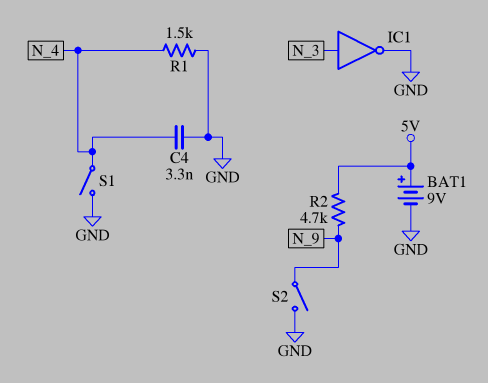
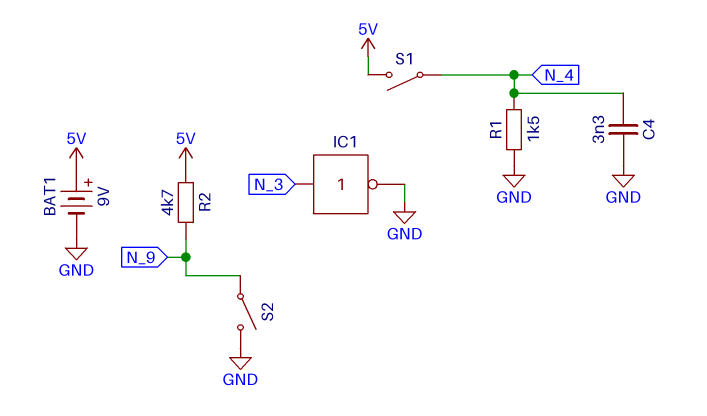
S1: switch (GND, N_4) -> switch (5V, N_4)

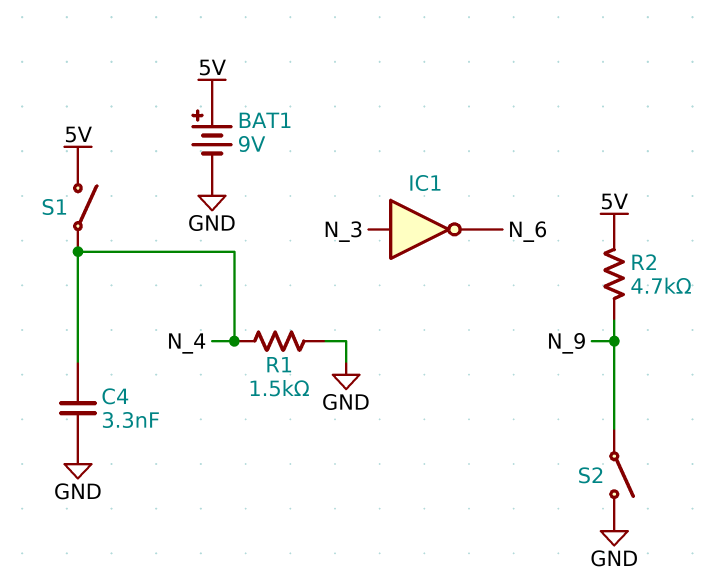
IC1: NOT (in N_3, out GND) -> NOT (in N_3, out N_6)

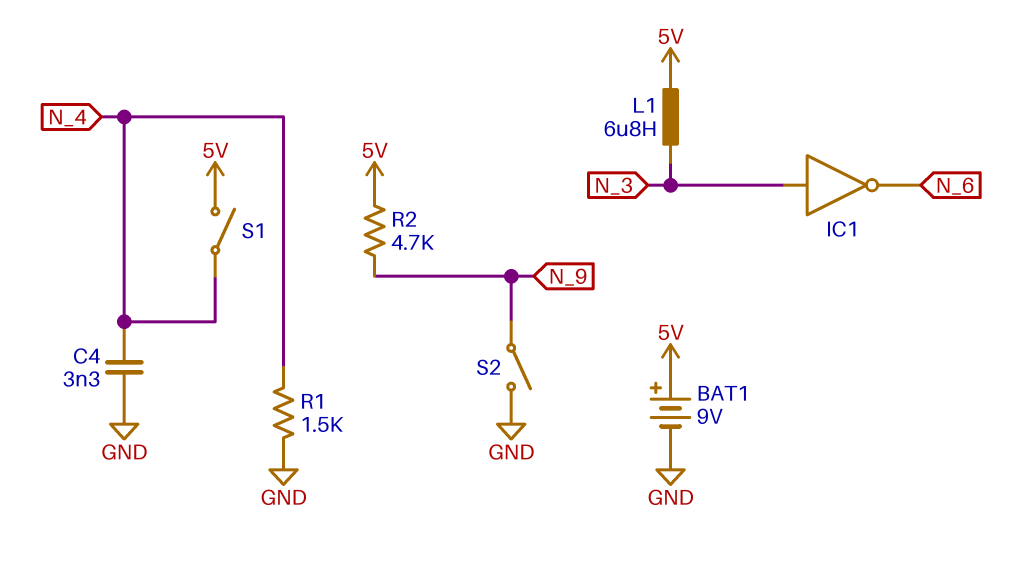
L1: none -> 6.8uH (5V, N_3)

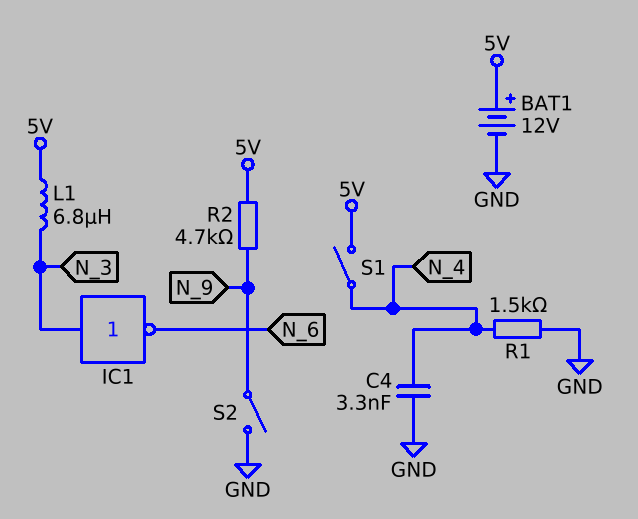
BAT1: 9V (plus 5V, minus GND) -> 12V (plus 5V, minus GND)

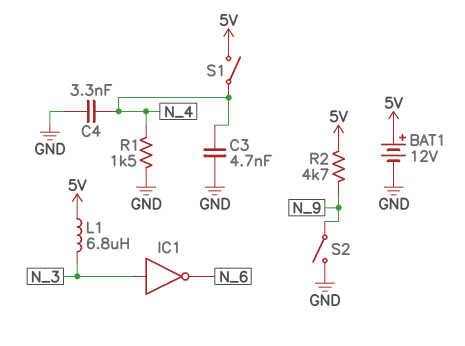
C3: none -> 4.7nF (GND, N_4)

